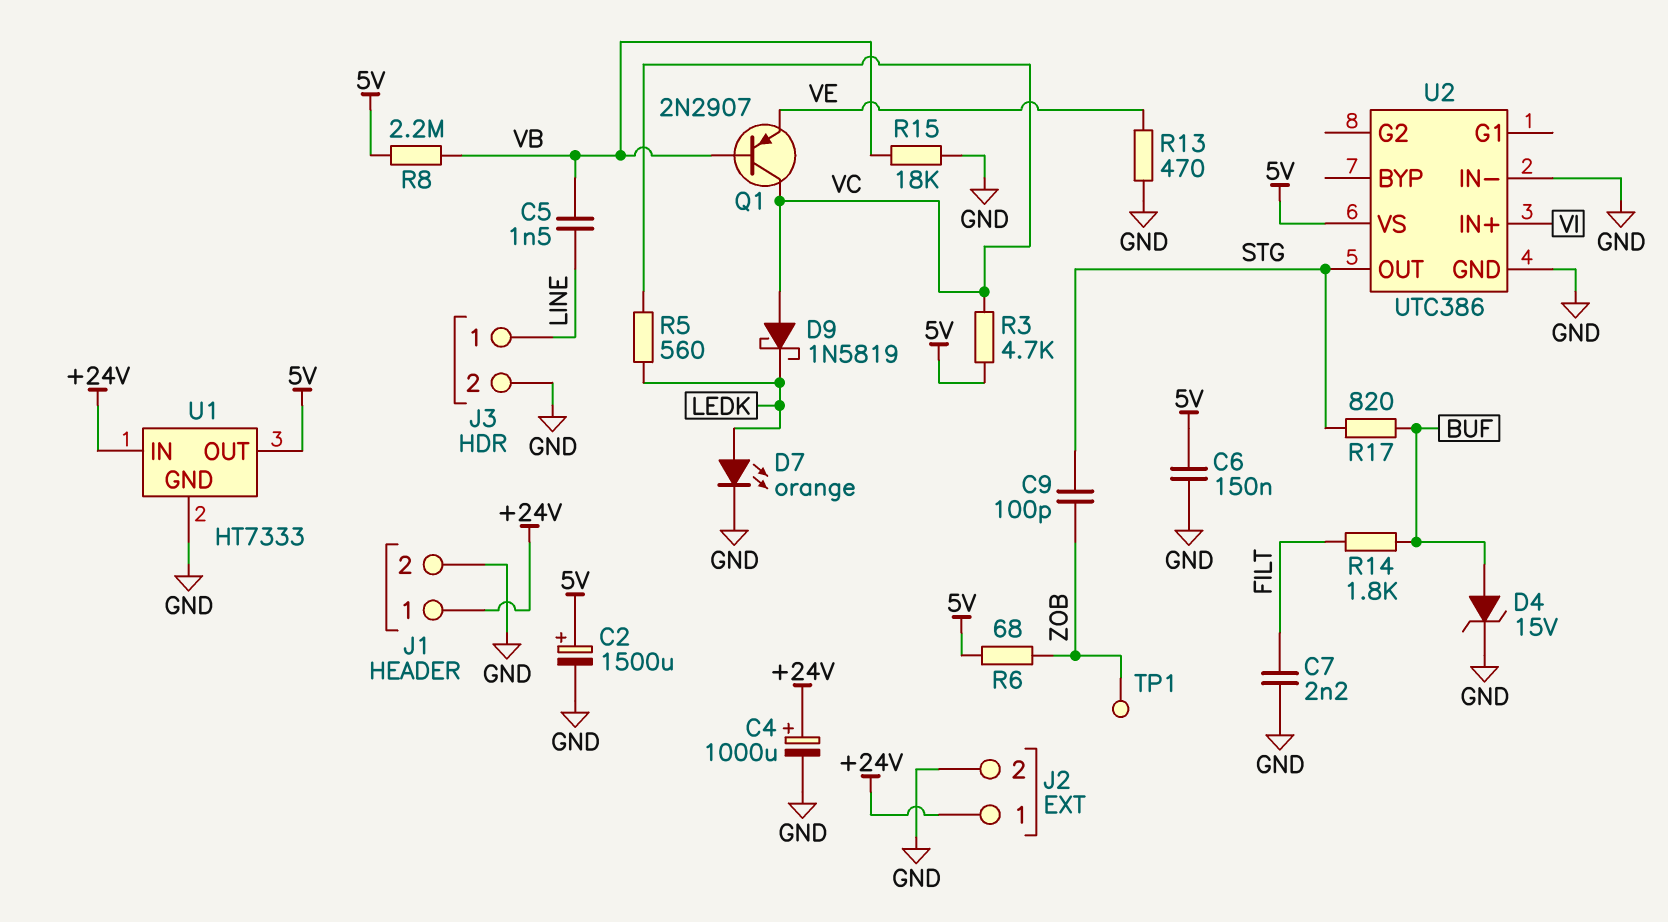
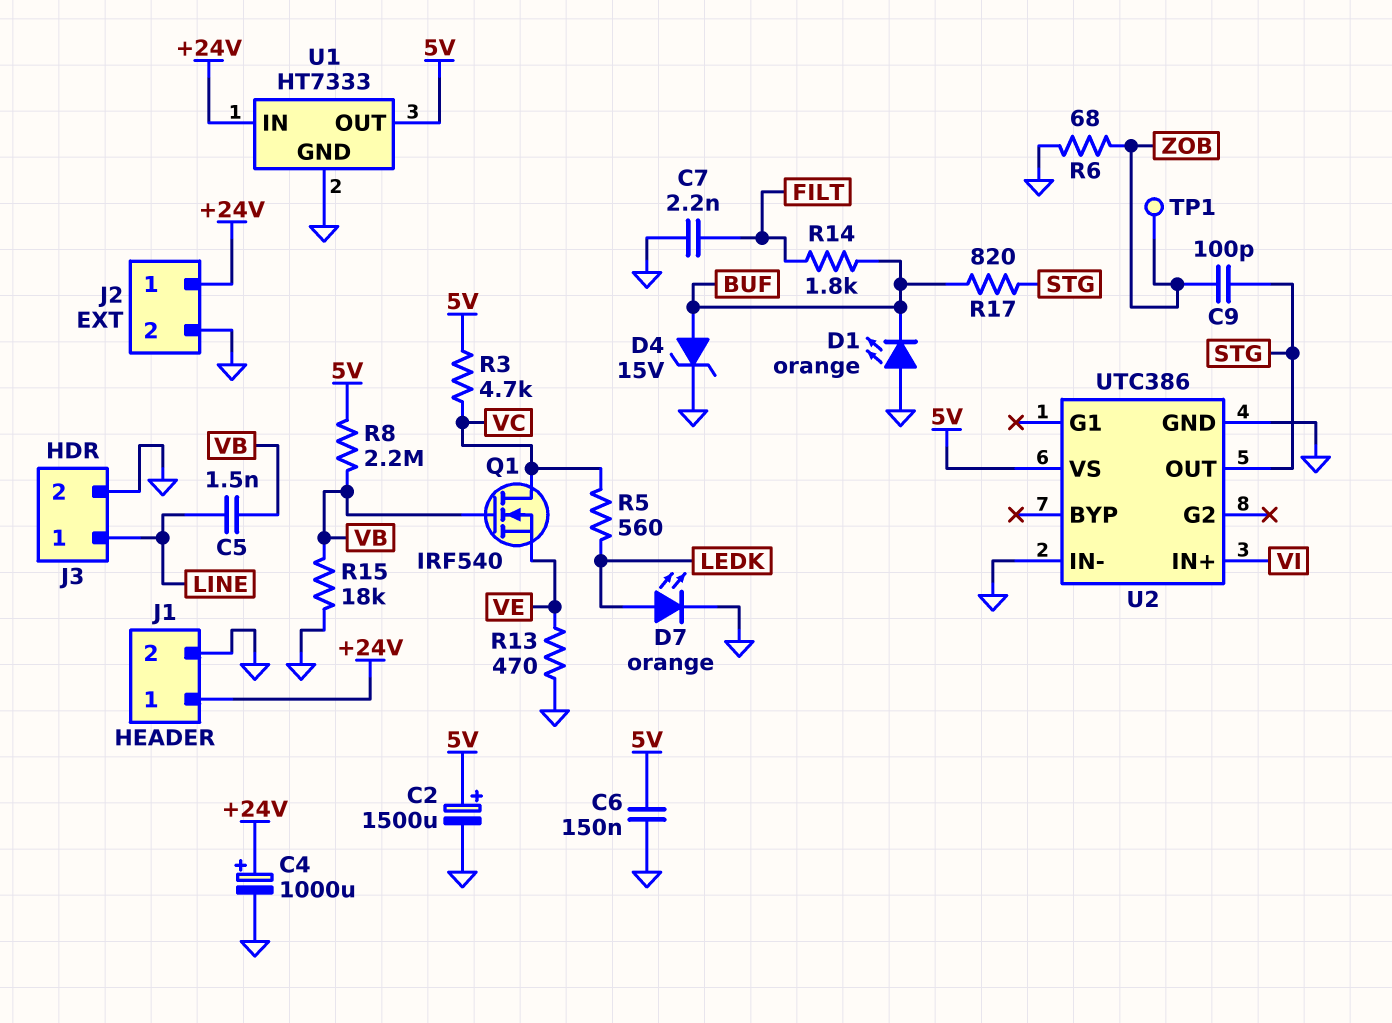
D1: none -> LED orange (A GND, K BUF)
D9: schottky 1N5819 (A VC, K LEDK) -> none
Q1: PNP 2N2907 (B VB, C VC, E VE) -> NMOS IRF540 (G VB, D VC, S VE)
R6: 68 (5V, ZOB) -> 68 (GND, ZOB)

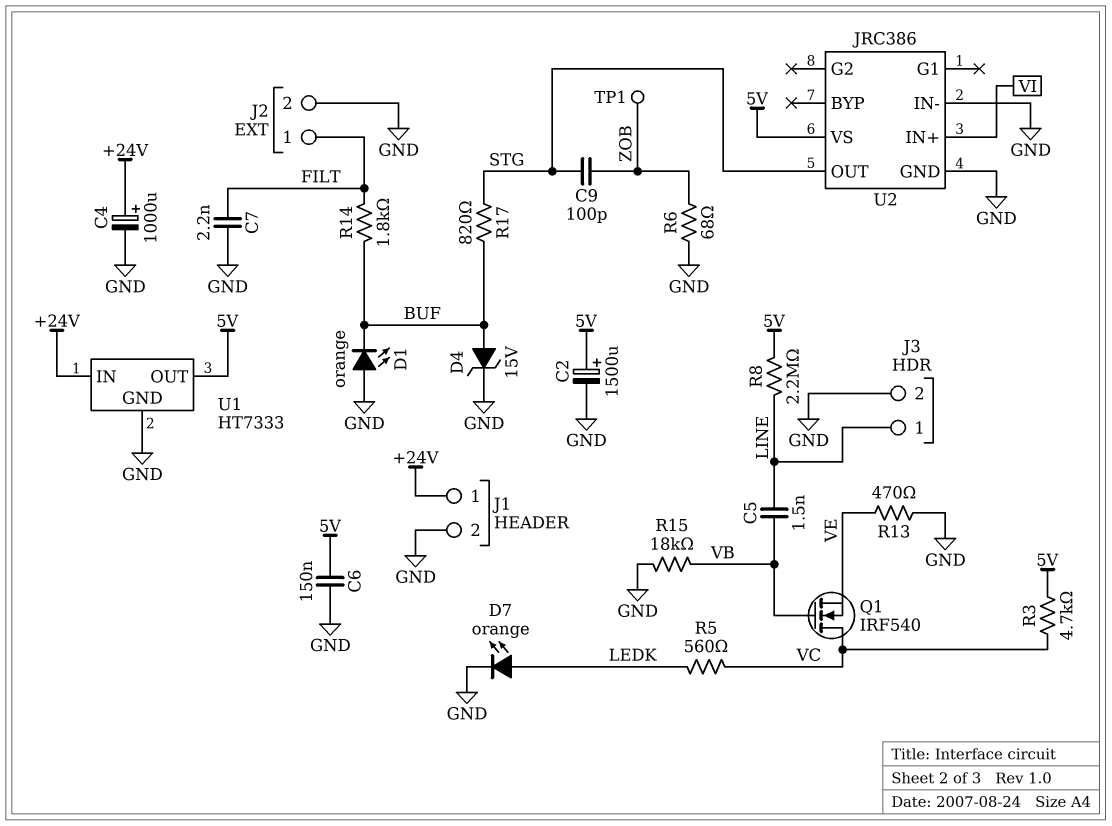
J2 pin 1: +24V -> FILT
R8: 2.2M (5V, VB) -> 2.2M (5V, LINE)
U2: UTC386 -> JRC386

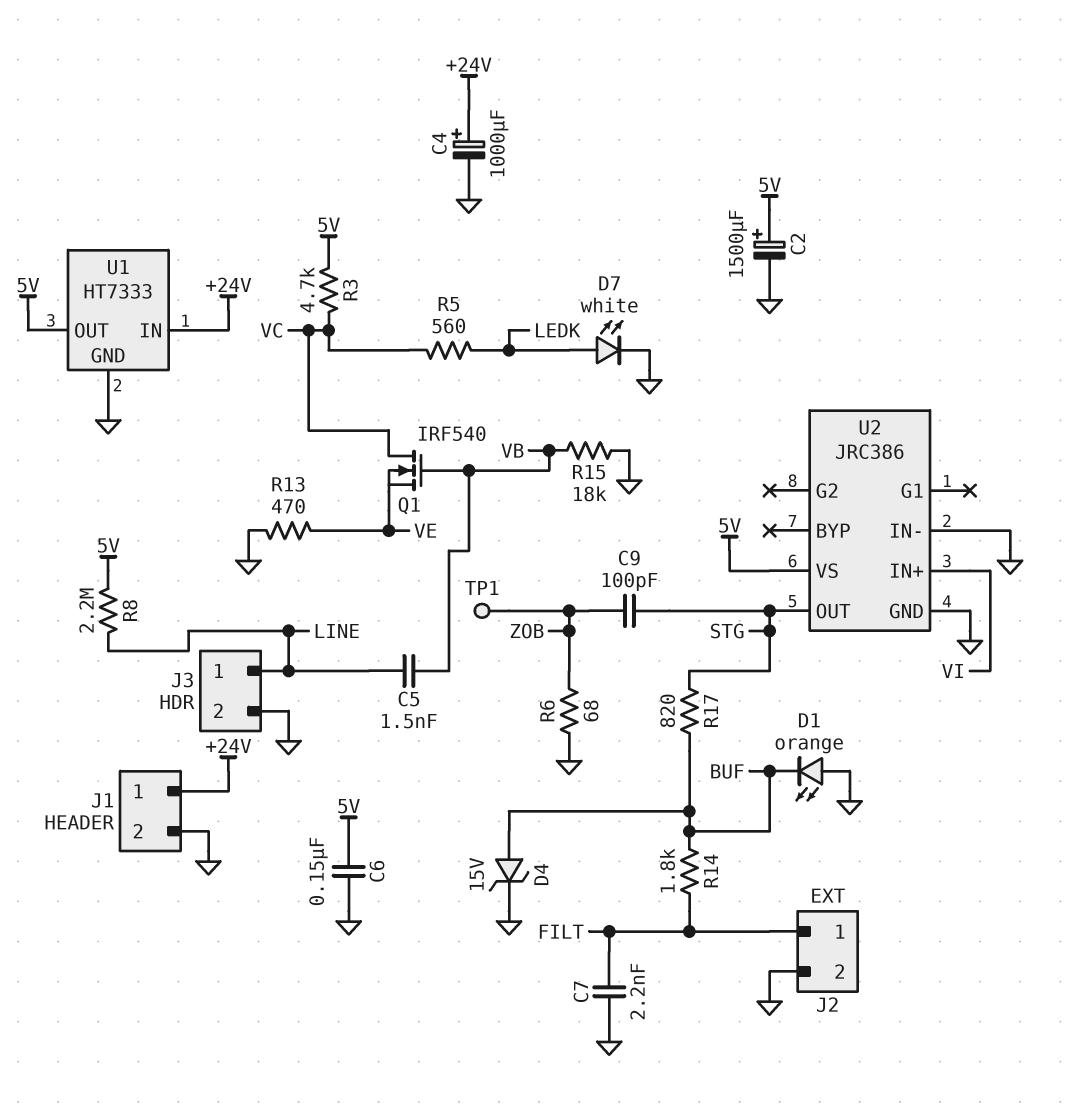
D7: LED orange (A LEDK, K GND) -> LED white (A LEDK, K GND)

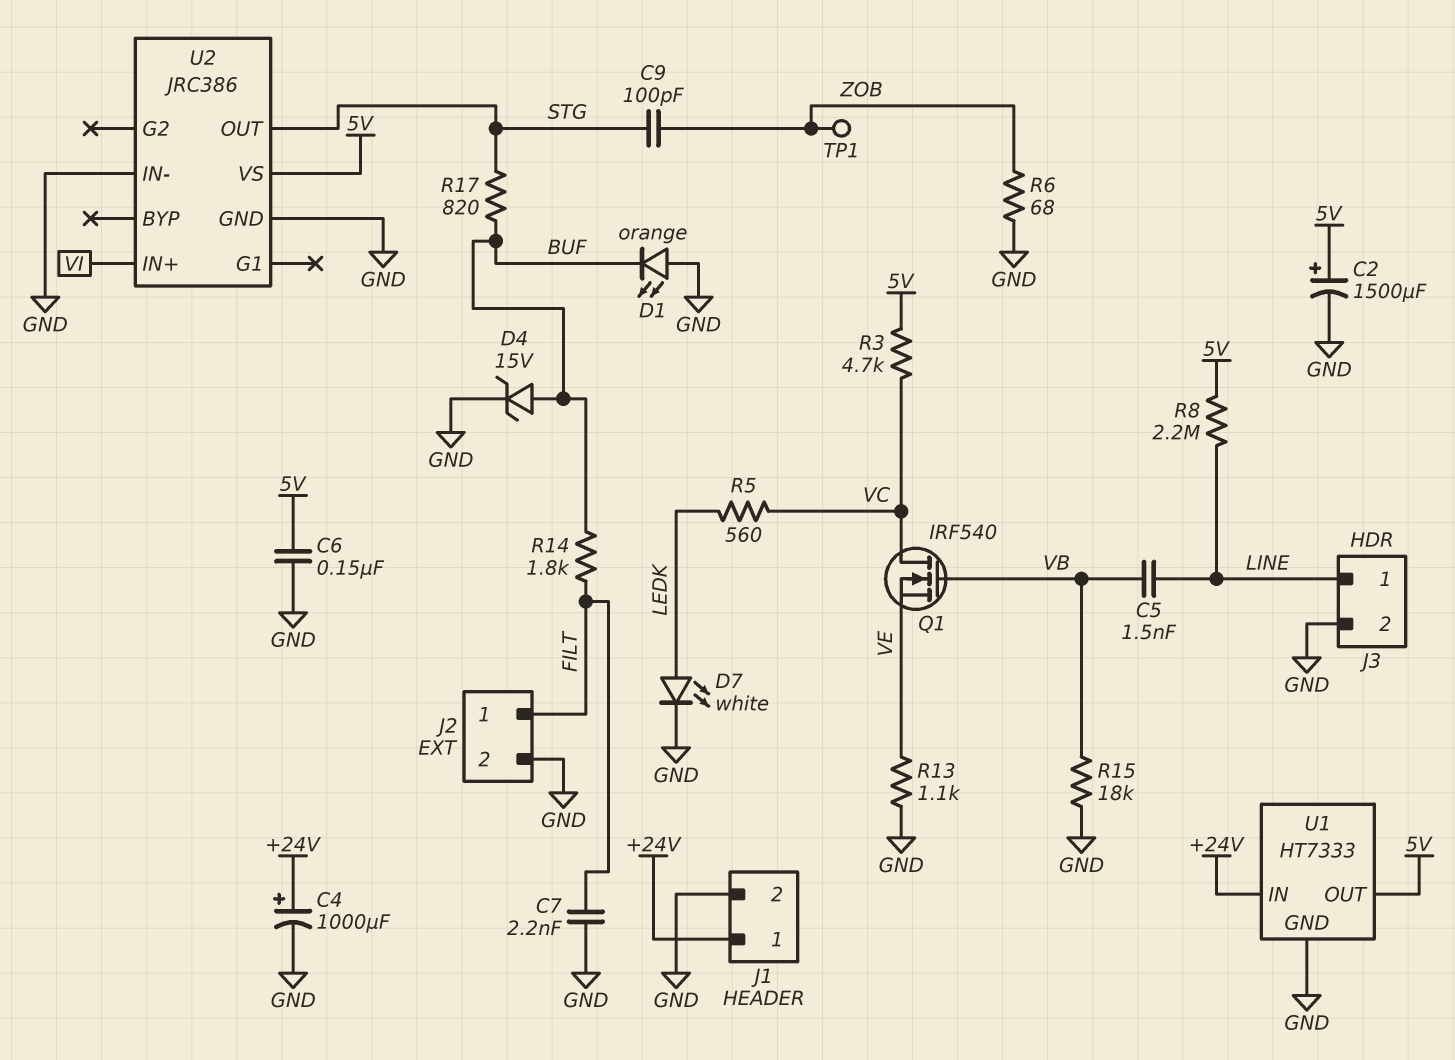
R13: 470 (GND, VE) -> 1.1k (GND, VE)

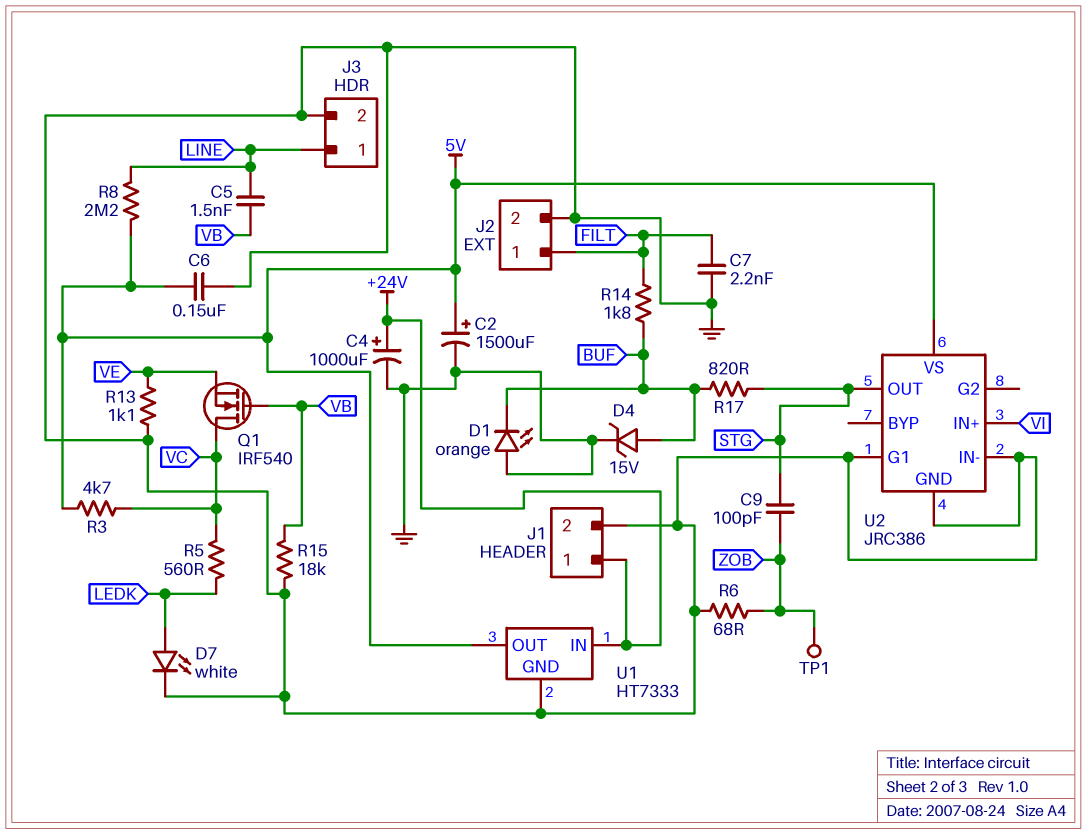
U2 pin G1: none -> GND

